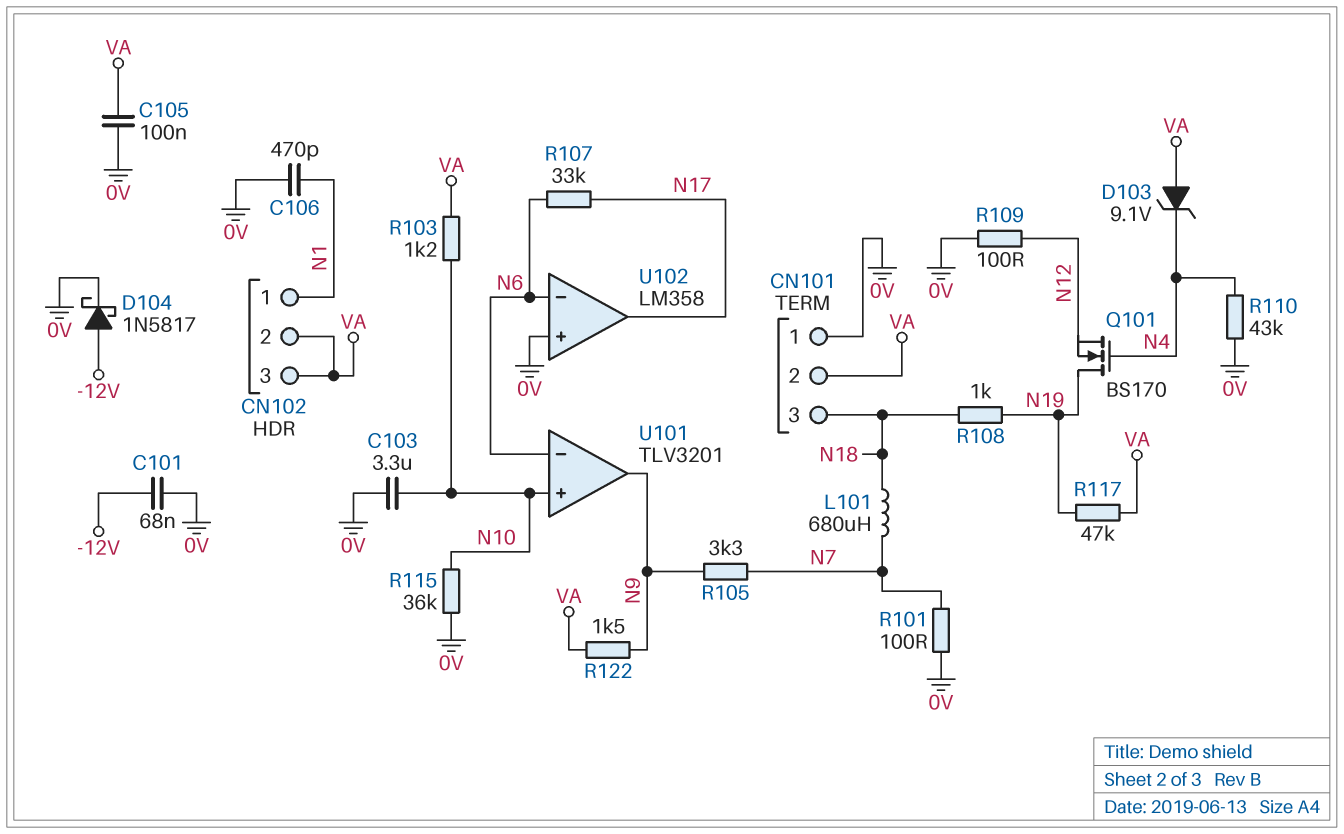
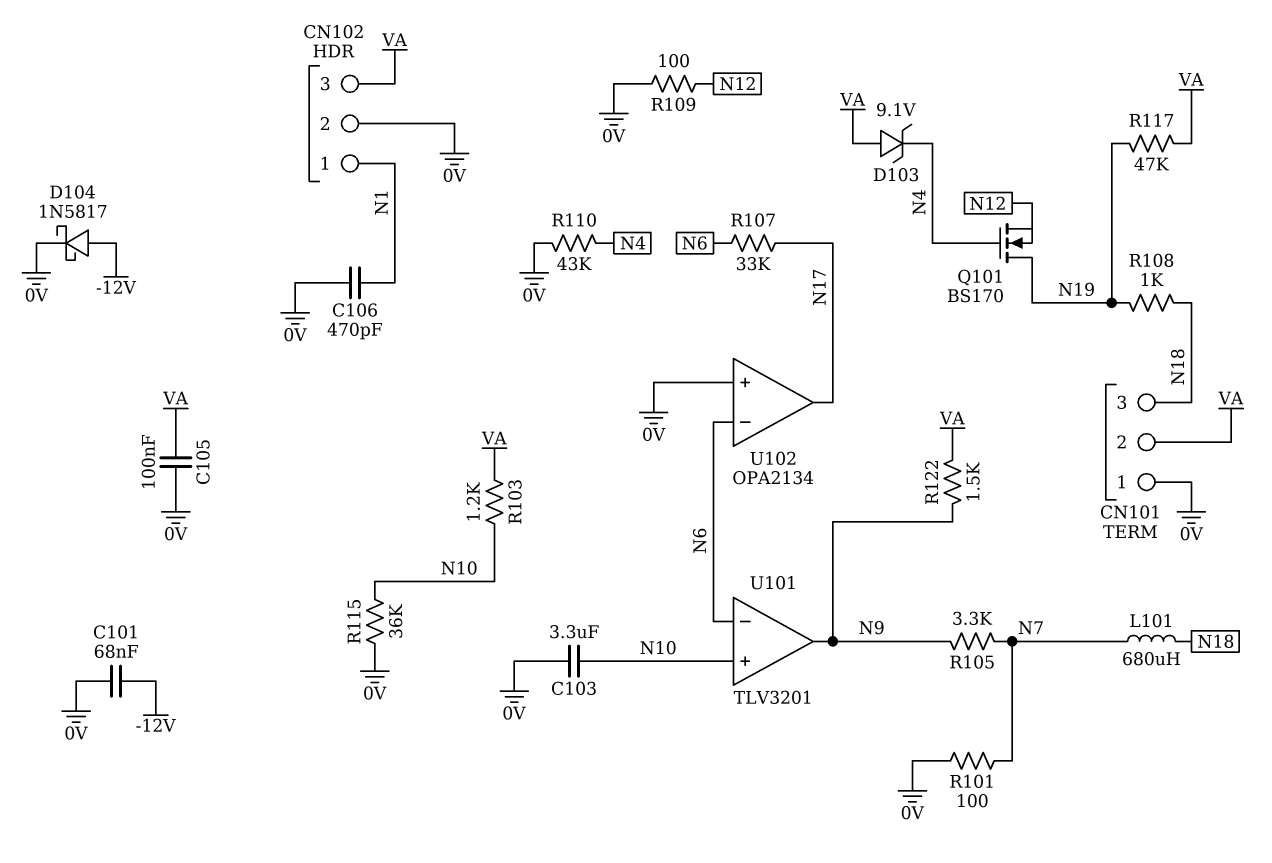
CN102 pin 2: VA -> 0V
U102: LM358 -> OPA2134

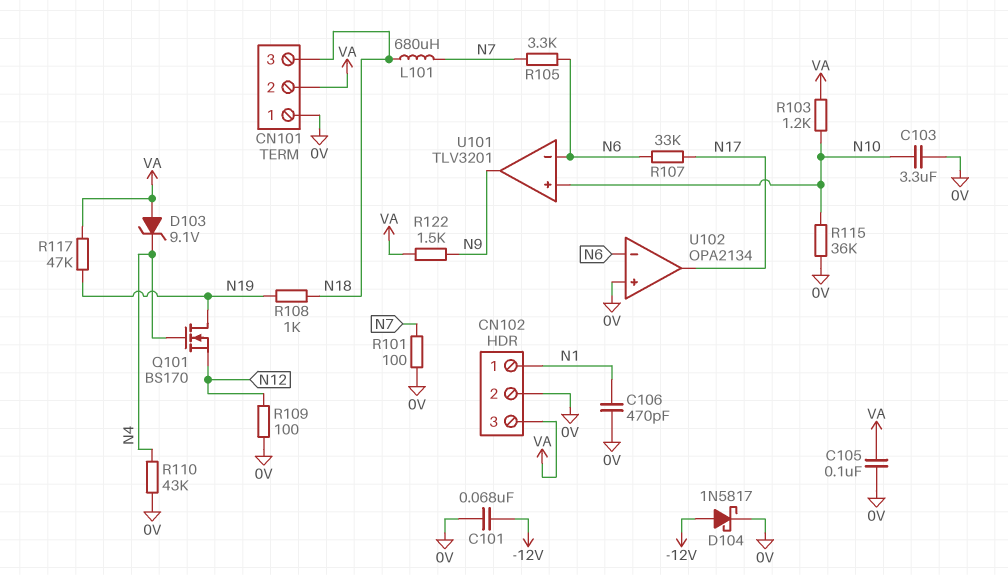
R105: 3.3k (N7, N9) -> 3.3k (N6, N7)

